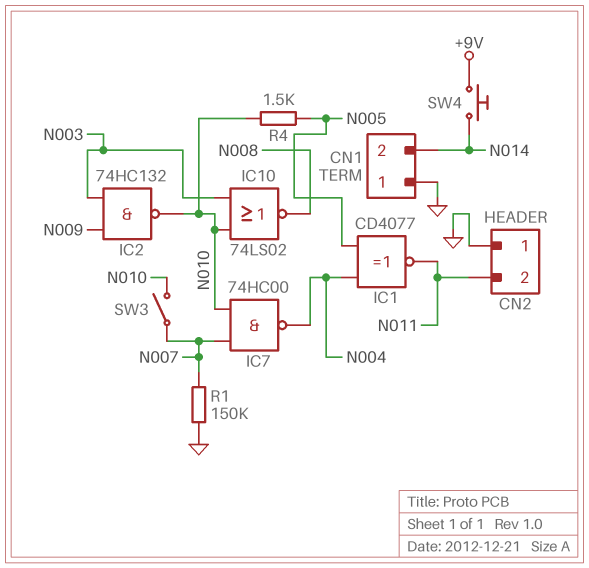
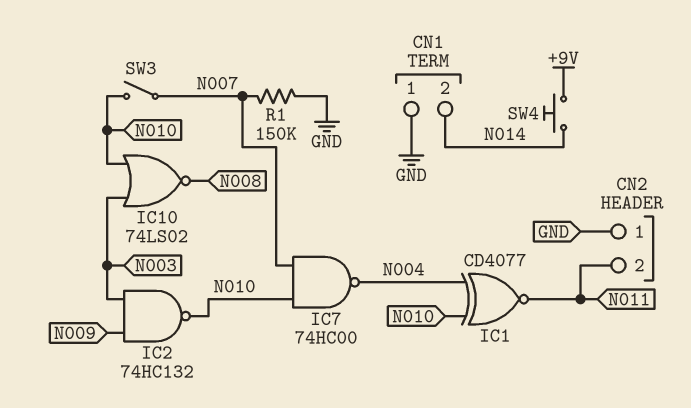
IC1: XNOR CD4077 (in N004, in N005, out N011) -> XNOR CD4077 (in N004, in N010, out N011)
R4: 1.5k (N005, N010) -> none

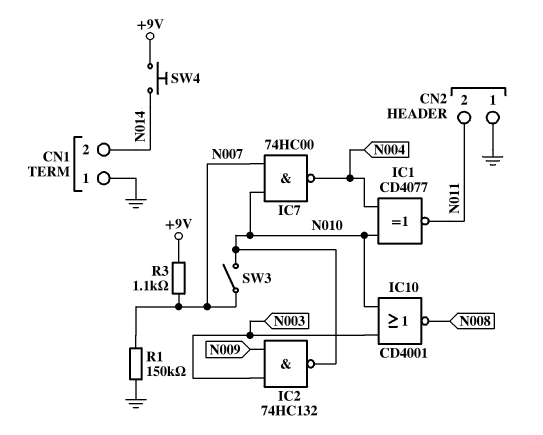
IC10: NOR 74LS02 (in N003, in N010, out N008) -> NOR CD4001 (in N003, in N010, out N008)
R3: none -> 1.1k (+9V, N007)

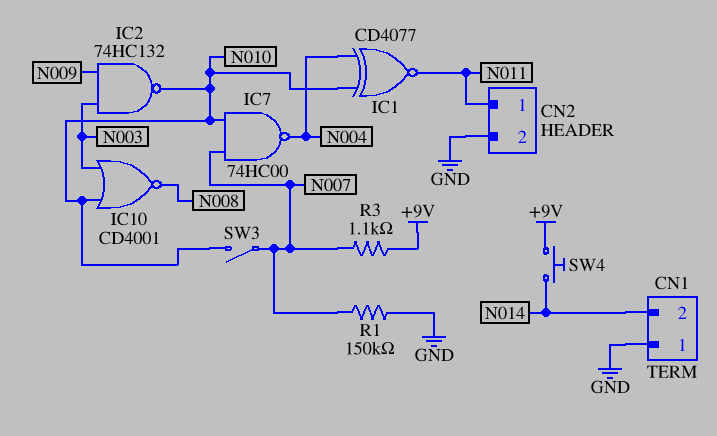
CN2 pin 1: GND -> N011
CN2 pin 2: N011 -> GND

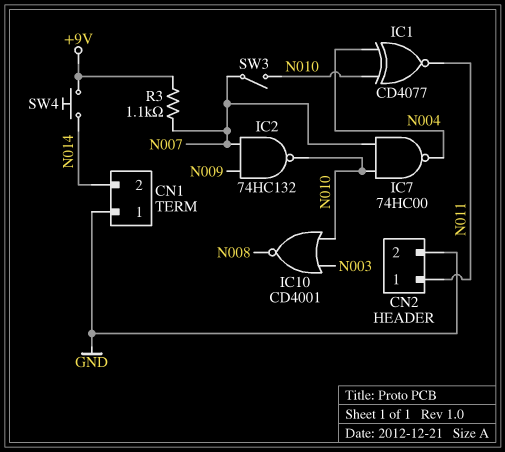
IC2: NAND 74HC132 (in N003, in N009, out N010) -> NAND 74HC132 (in N007, in N009, out N010)
R1: 150k (GND, N007) -> none

